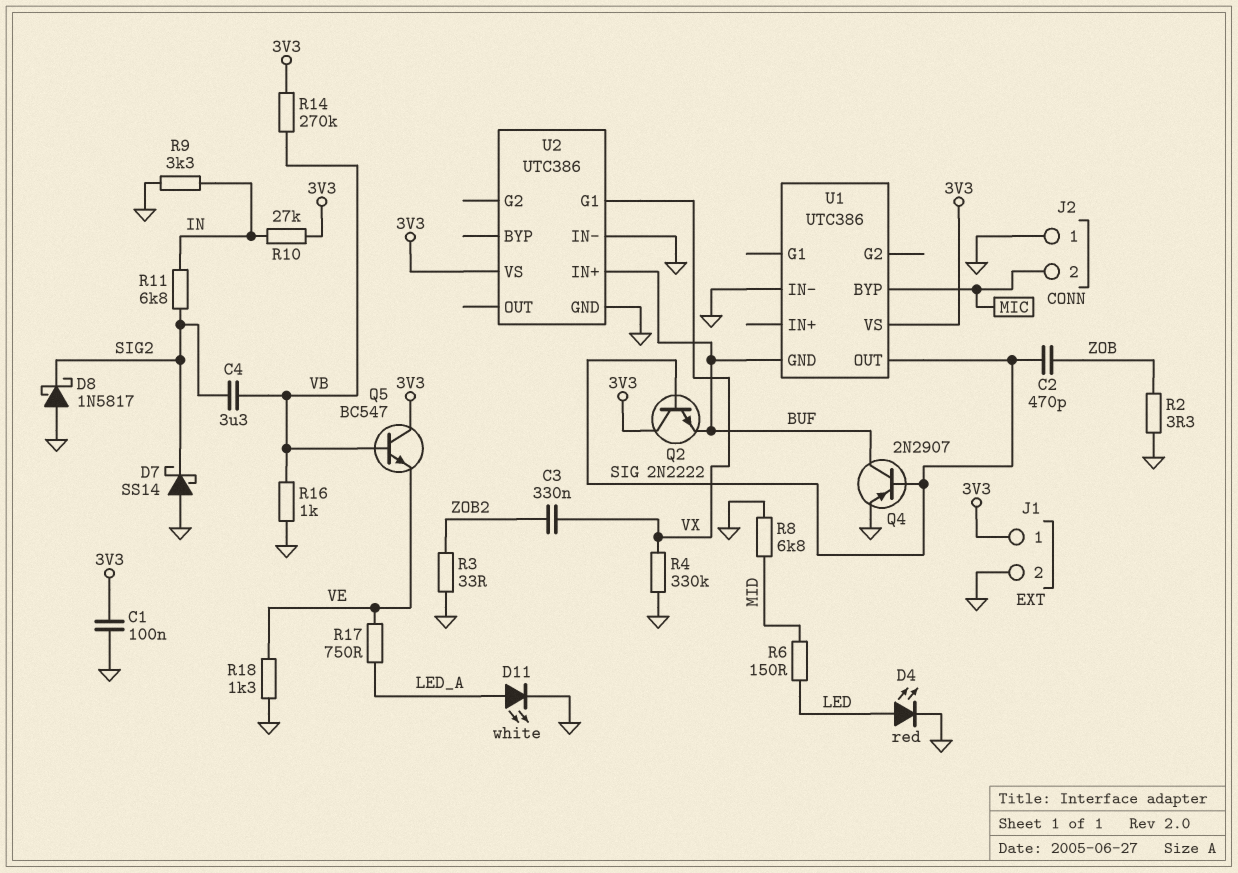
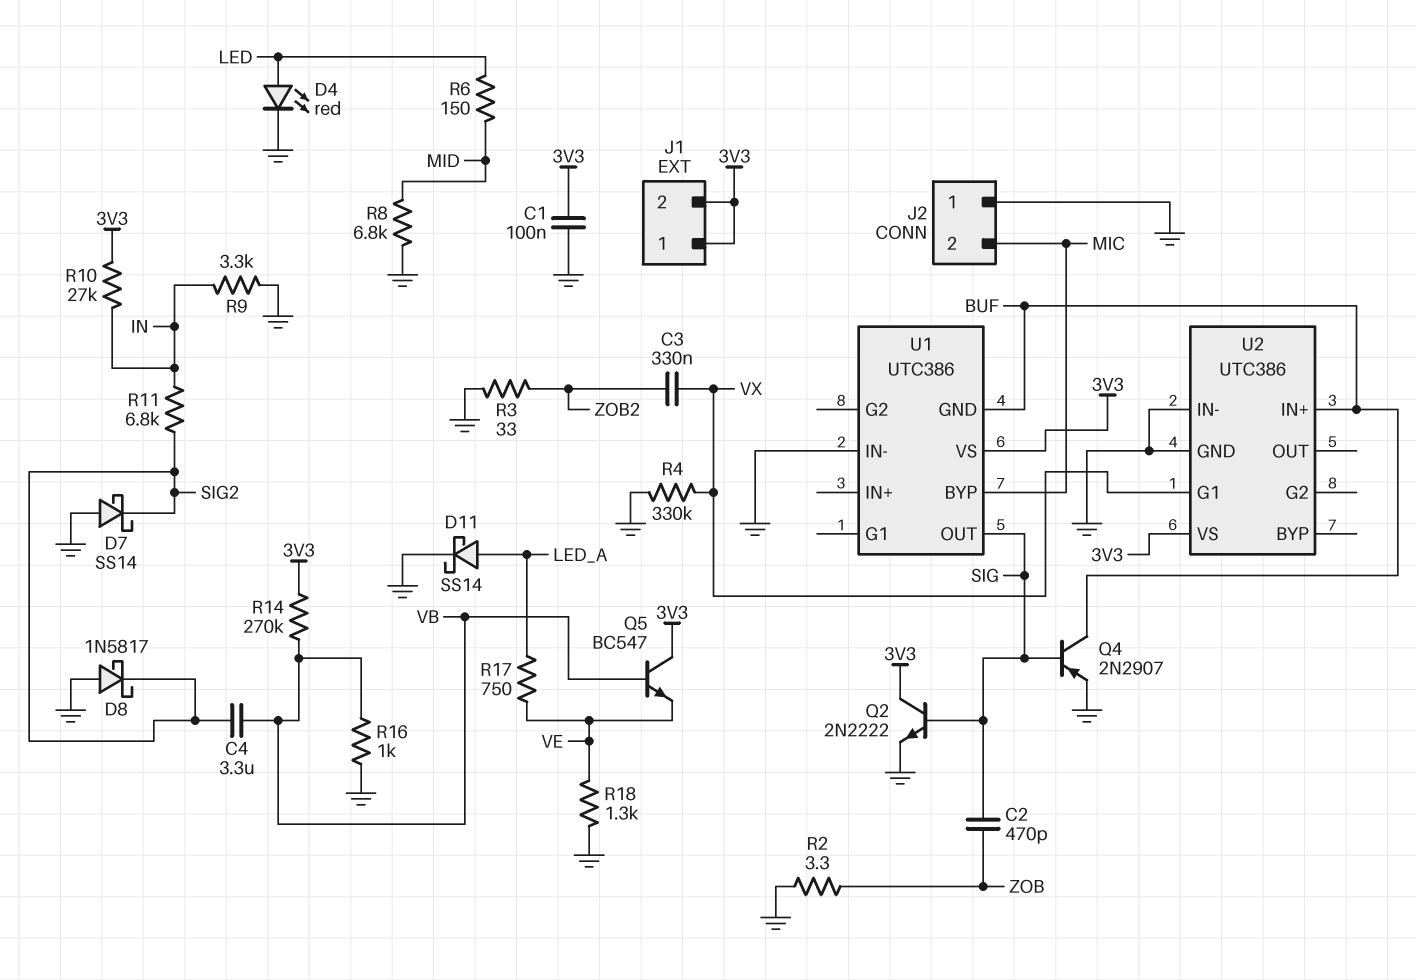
D11: LED white (A LED_A, K GND) -> schottky SS14 (A LED_A, K GND)
J1 pin 2: GND -> 3V3
Q2: NPN 2N2222 (B SIG, C 3V3, E BUF) -> NPN 2N2222 (B SIG, C 3V3, E GND)

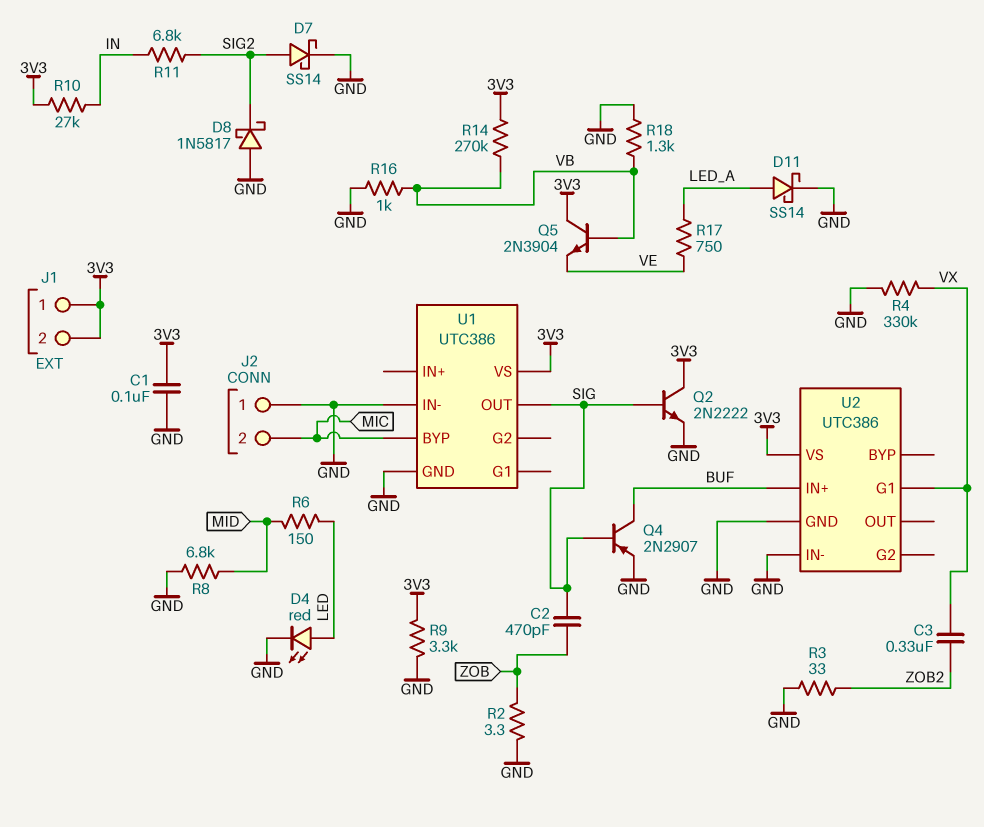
C4: 3.3uF (SIG2, VB) -> none
D7: schottky SS14 (A GND, K SIG2) -> schottky SS14 (A SIG2, K GND)
Q5: NPN BC547 (B VB, C 3V3, E VE) -> NPN 2N3904 (B VB, C 3V3, E VE)
R9: 3.3k (GND, IN) -> 3.3k (3V3, GND)
R18: 1.3k (GND, VE) -> 1.3k (GND, VB)
U1 pin GND: BUF -> GND

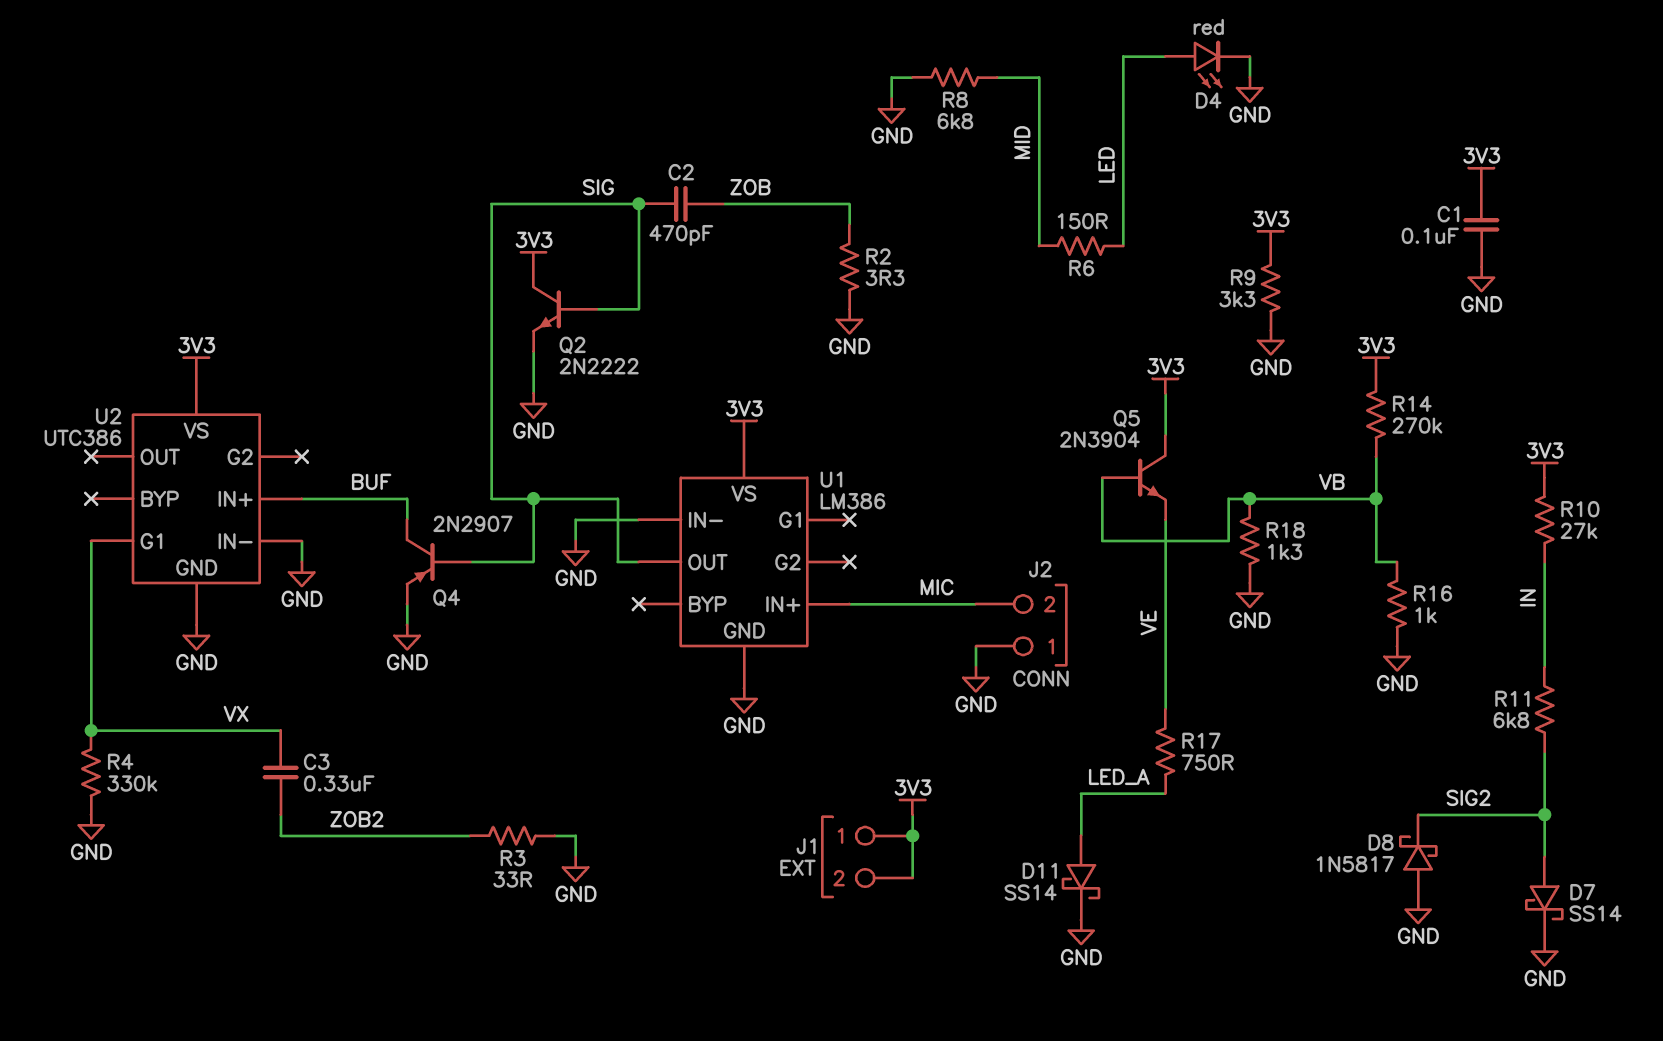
U1: UTC386 -> LM386
U1 pin BYP: MIC -> none
U1 pin IN+: none -> MIC

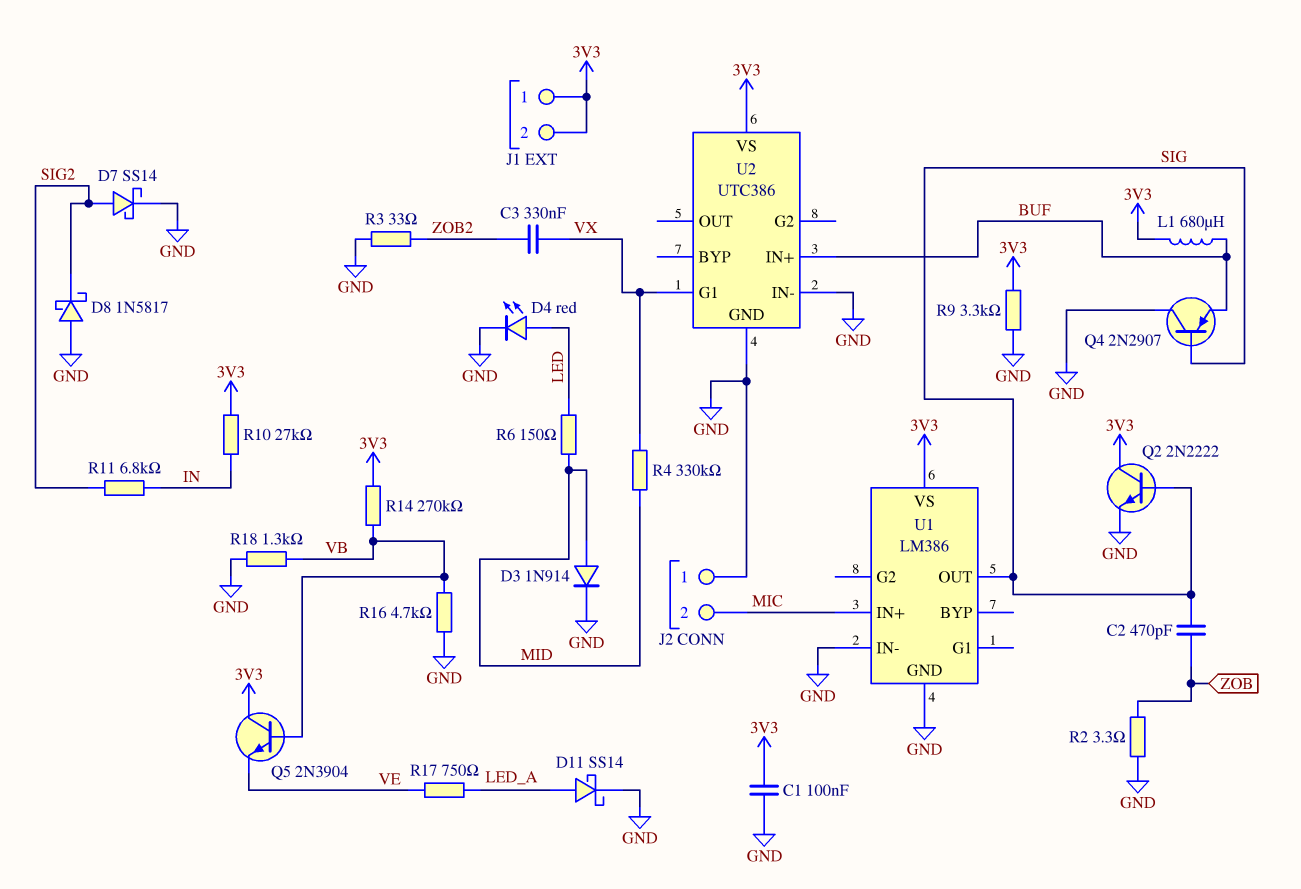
D3: none -> diode 1N914 (A MID, K GND)
L1: none -> 680uH (3V3, BUF)
Q4: PNP 2N2907 (B SIG, C BUF, E GND) -> PNP 2N2907 (B SIG, C GND, E BUF)
R4: 330k (GND, VX) -> 330k (MID, VX)
R8: 6.8k (GND, MID) -> none
R16: 1k (GND, VB) -> 4.7k (GND, VB)

